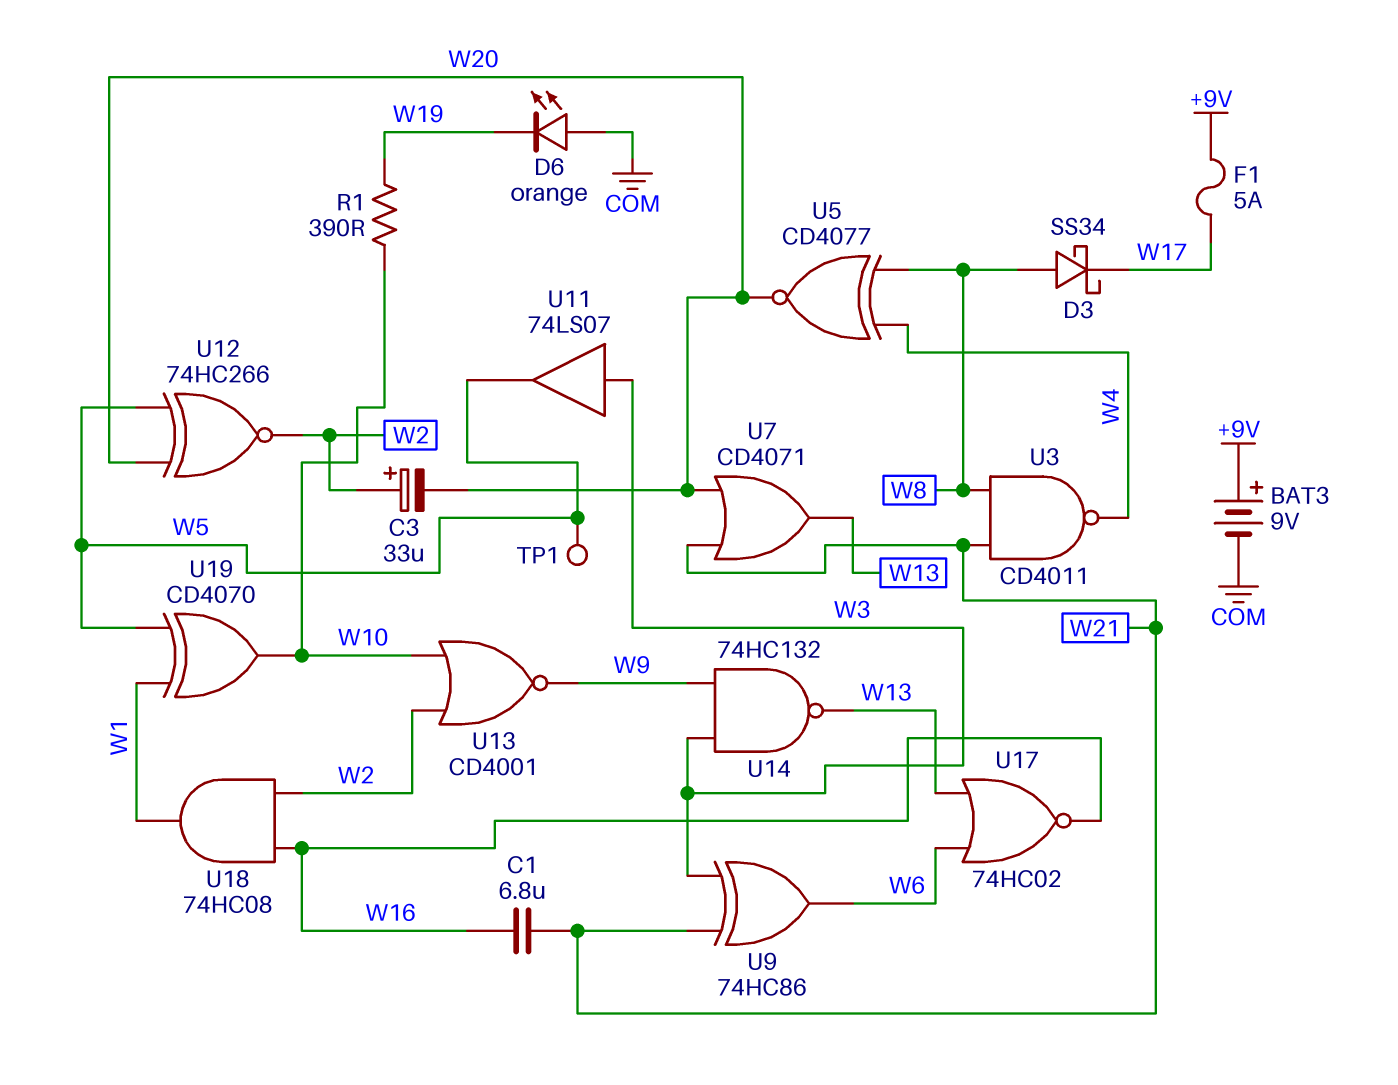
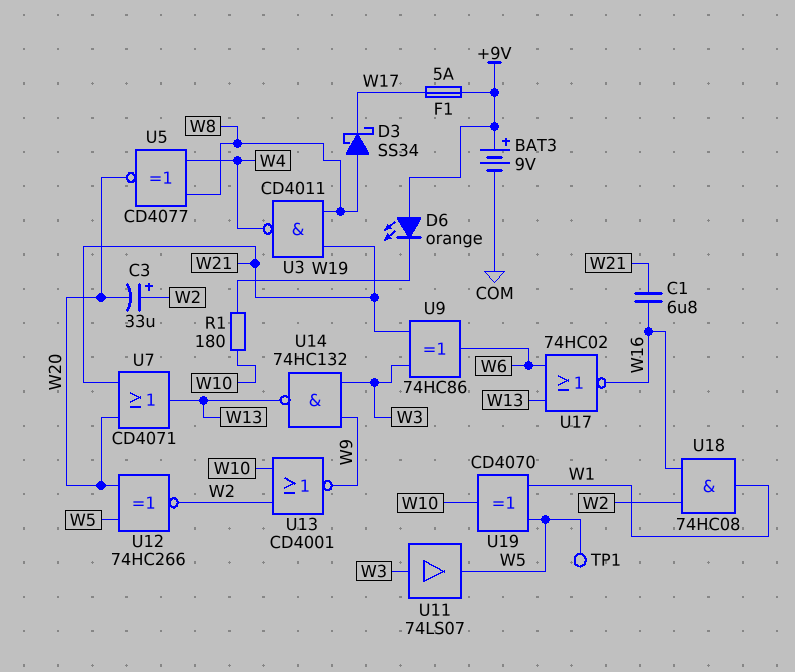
D6: LED orange (A COM, K W19) -> LED orange (A +9V, K W19)
R1: 390 (W10, W19) -> 180 (W10, W19)

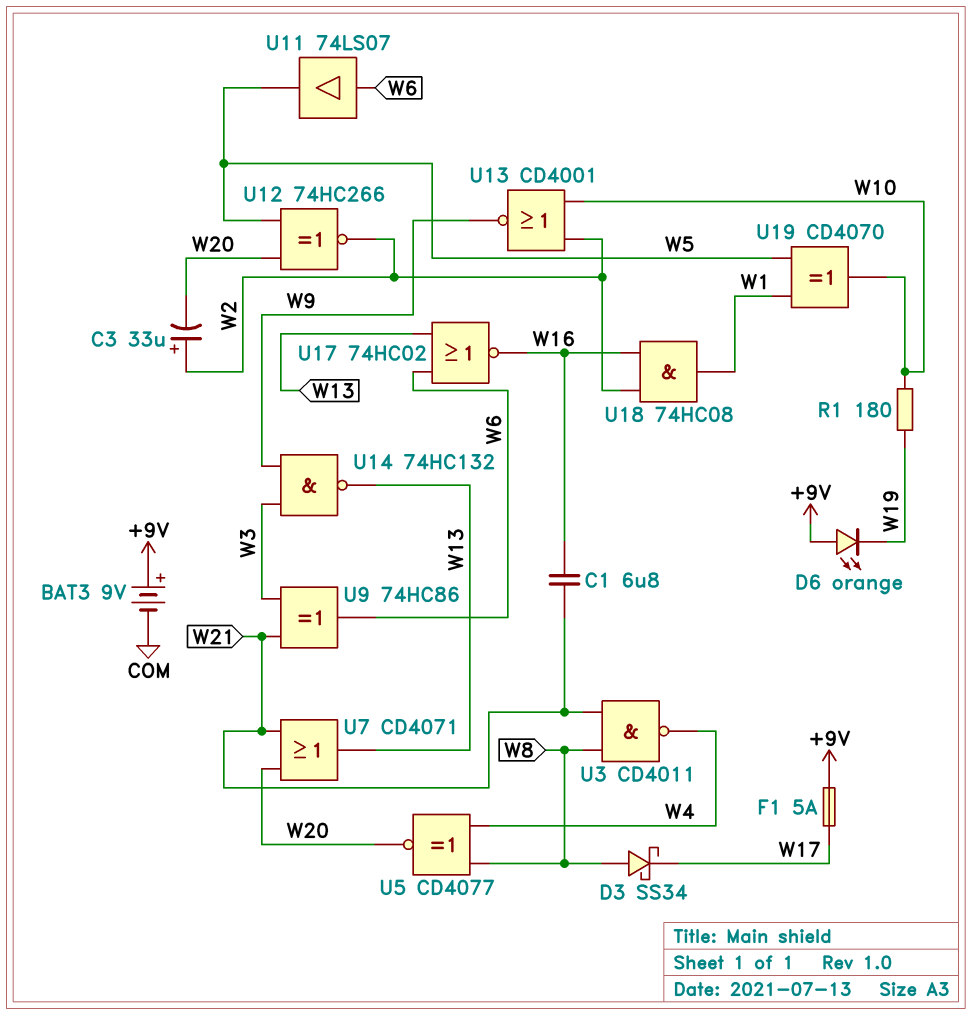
TP1: test point (W5) -> none
U11: buffer 74LS07 (in W3, out W5) -> buffer 74LS07 (in W6, out W5)

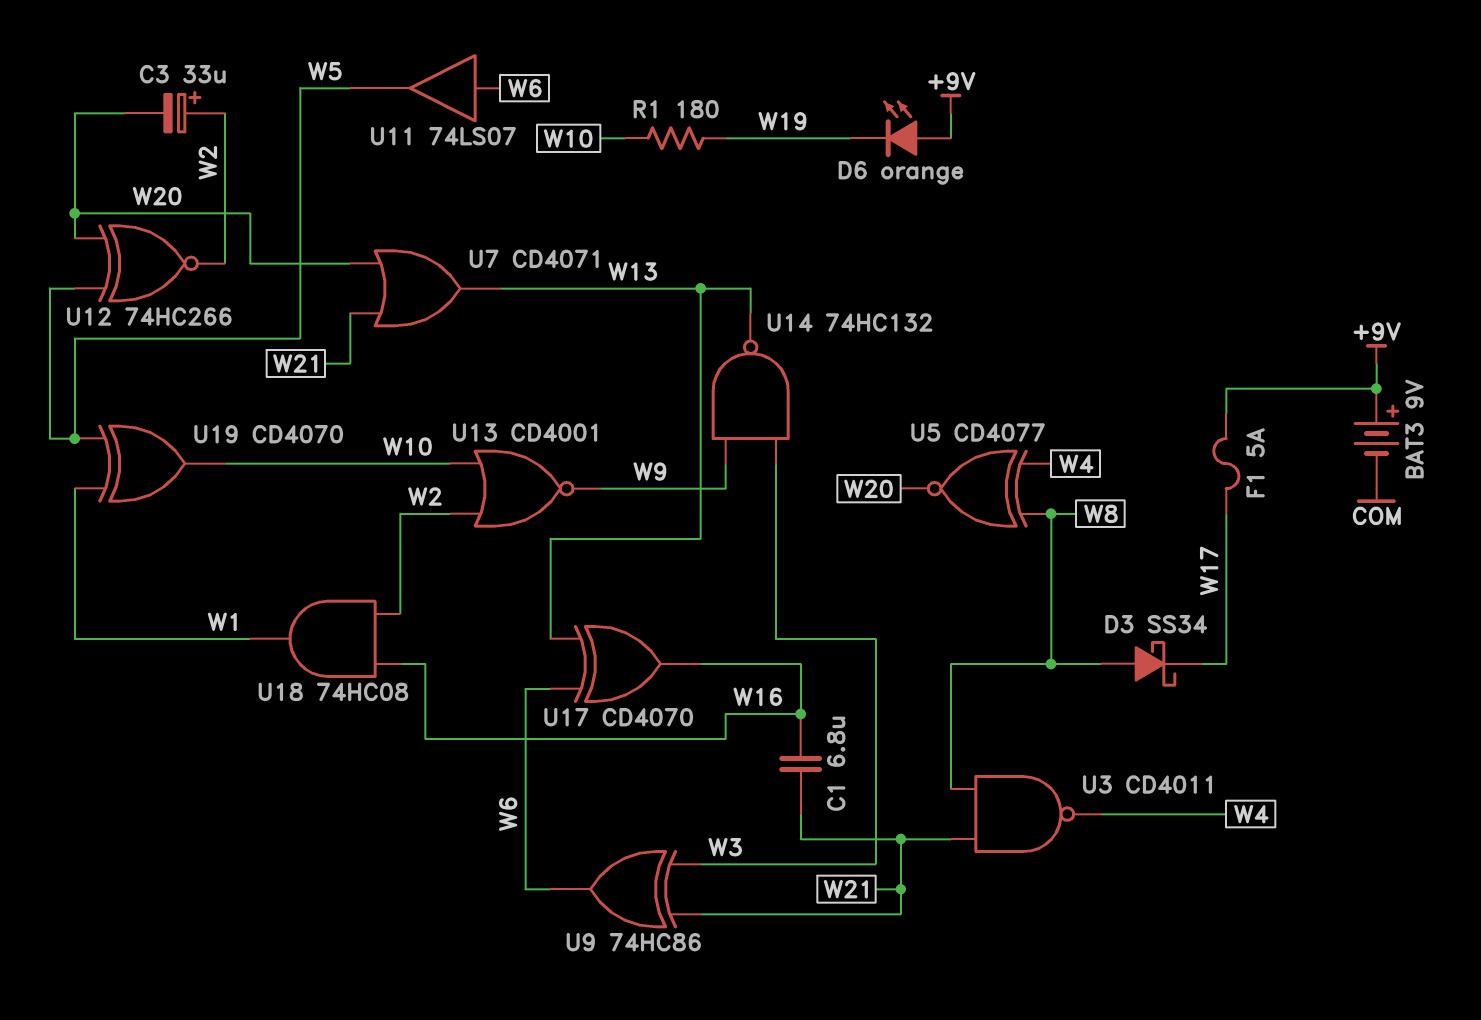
U17: NOR 74HC02 (in W6, in W13, out W16) -> XOR CD4070 (in W6, in W13, out W16)

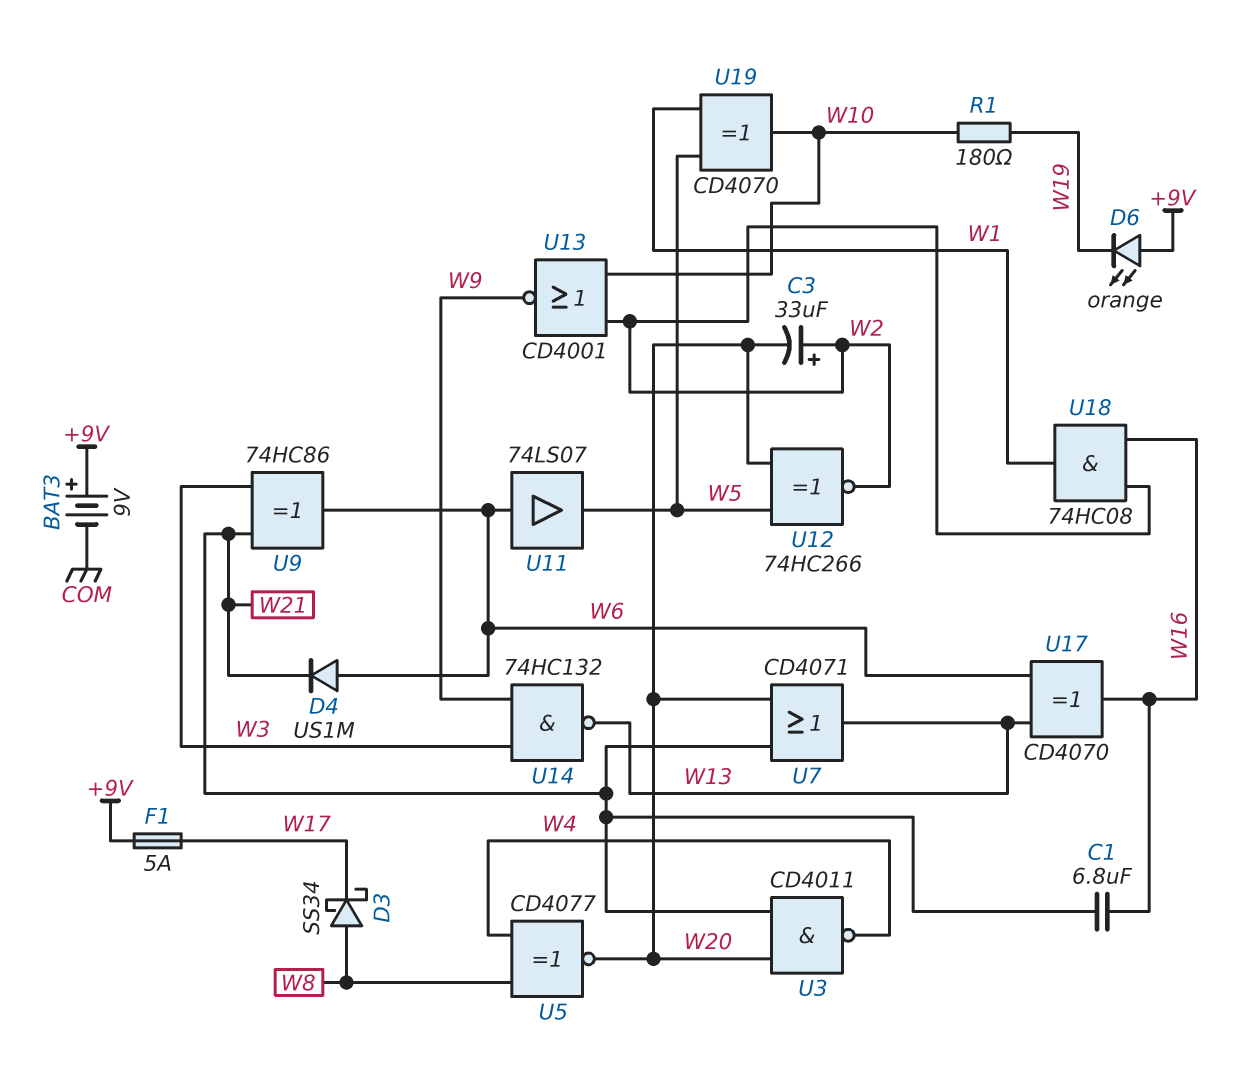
D4: none -> diode US1M (A W6, K W21)
U3: NAND CD4011 (in W8, in W21, out W4) -> NAND CD4011 (in W20, in W21, out W4)

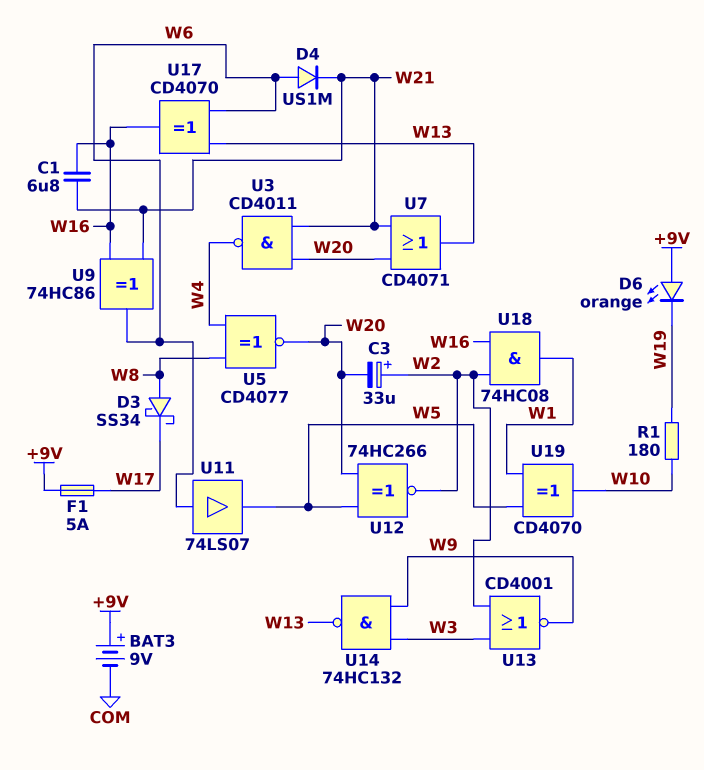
U9: XOR 74HC86 (in W3, in W21, out W6) -> XOR 74HC86 (in W16, in W21, out W6)
U13: NOR CD4001 (in W2, in W10, out W9) -> NOR CD4001 (in W2, in W3, out W9)

